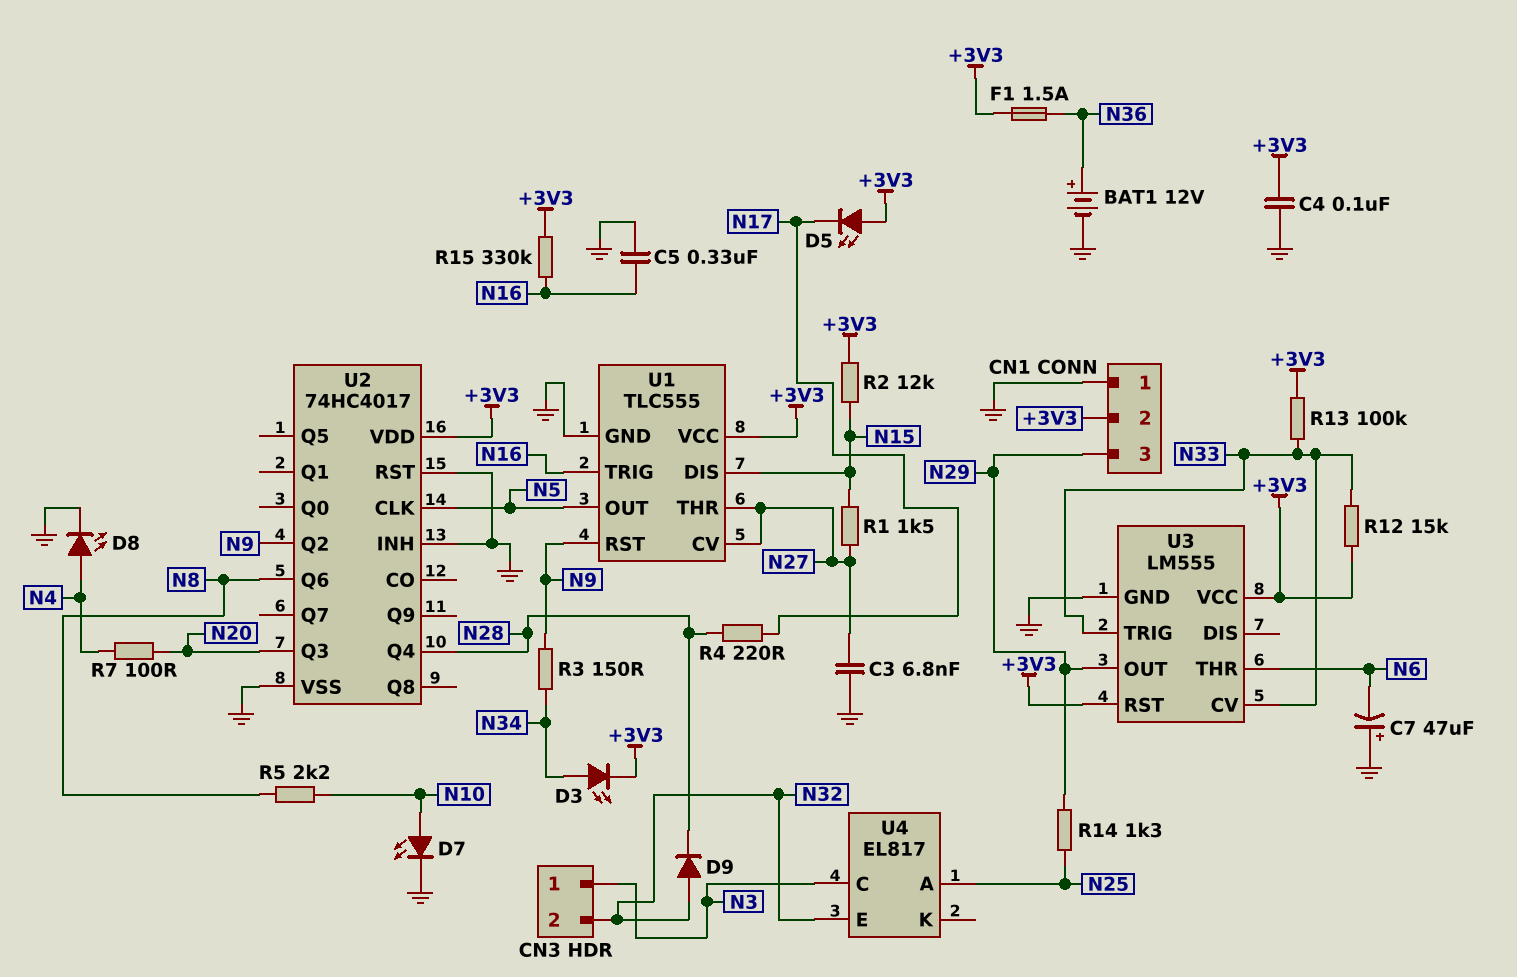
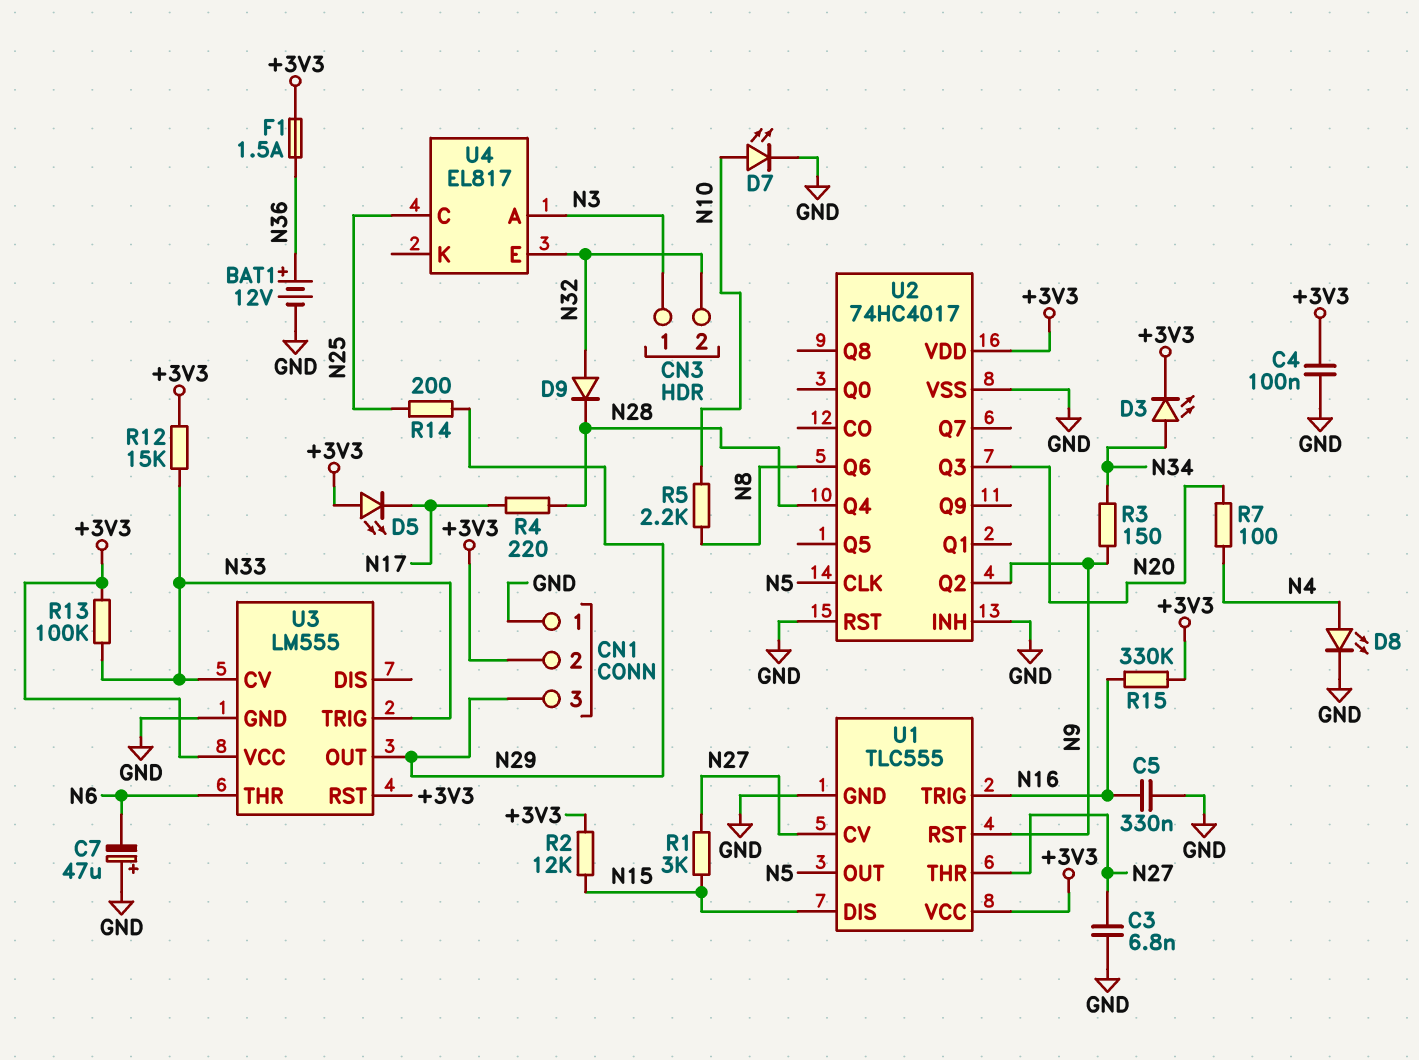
R1: 1.5k (N15, N27) -> 3k (N15, N27)
R14: 1.3k (N25, N29) -> 200 (N25, N29)
U4 pin A: N25 -> N3
U4 pin C: N3 -> N25

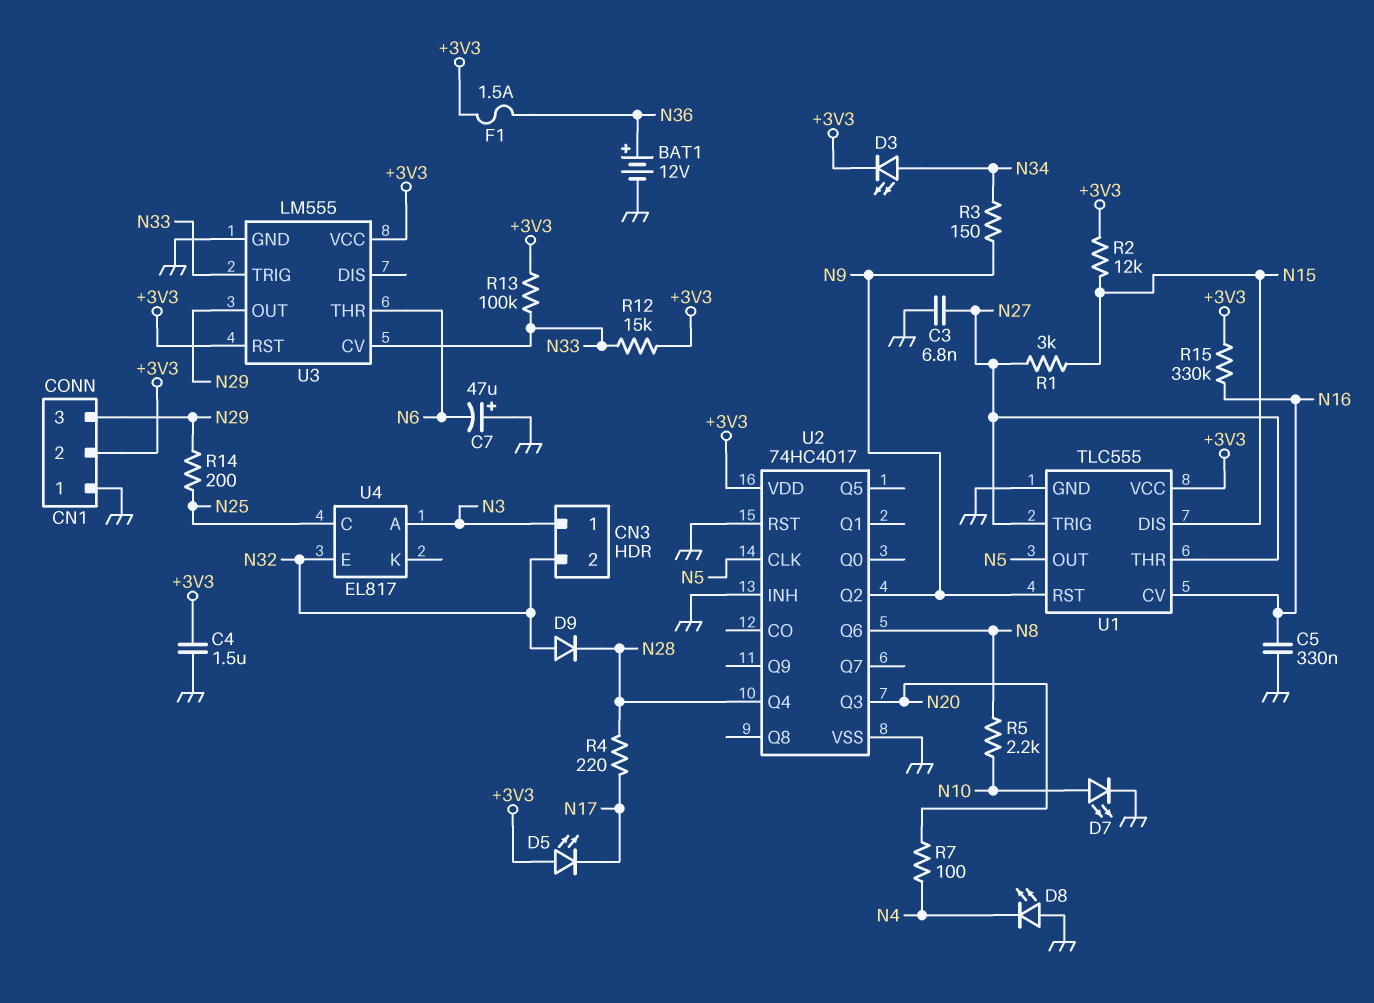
C4: 100nF (+3V3, GND) -> 1.5uF (+3V3, GND)
D8: LED (A N4, K GND) -> LED (A GND, K N4)
U1 pin CV: N27 -> N16
U1 pin TRIG: N16 -> N27

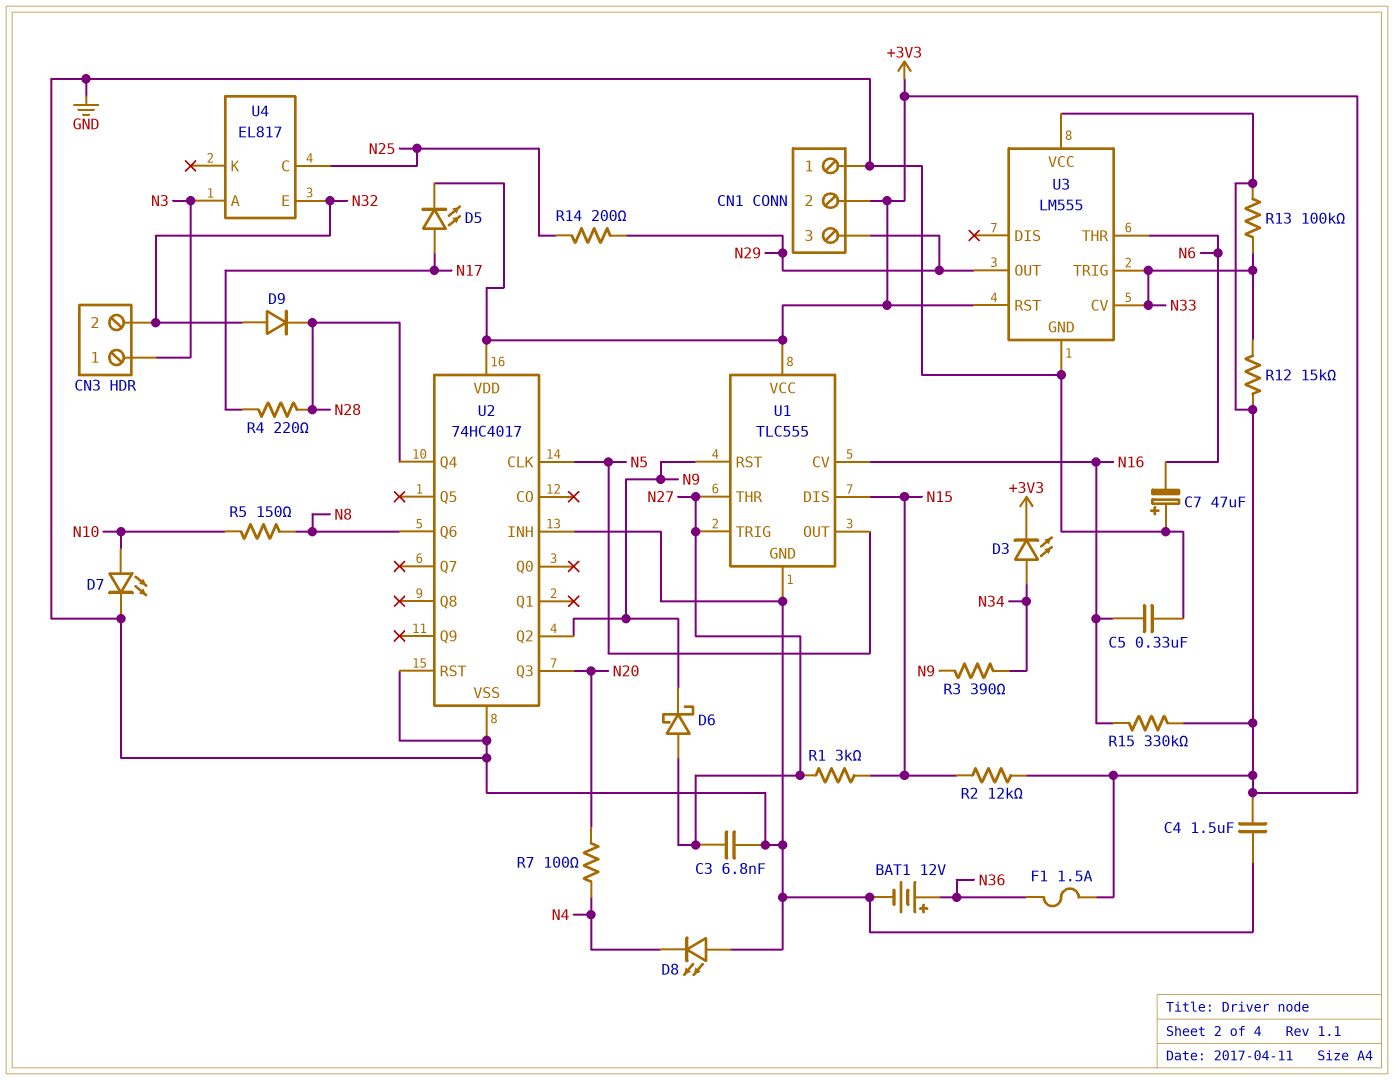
D5: LED (A +3V3, K N17) -> LED (A N17, K +3V3)
D6: none -> schottky (A N27, K N9)
R3: 150 (N9, N34) -> 390 (N9, N34)
R5: 2.2k (N8, N10) -> 150 (N8, N10)

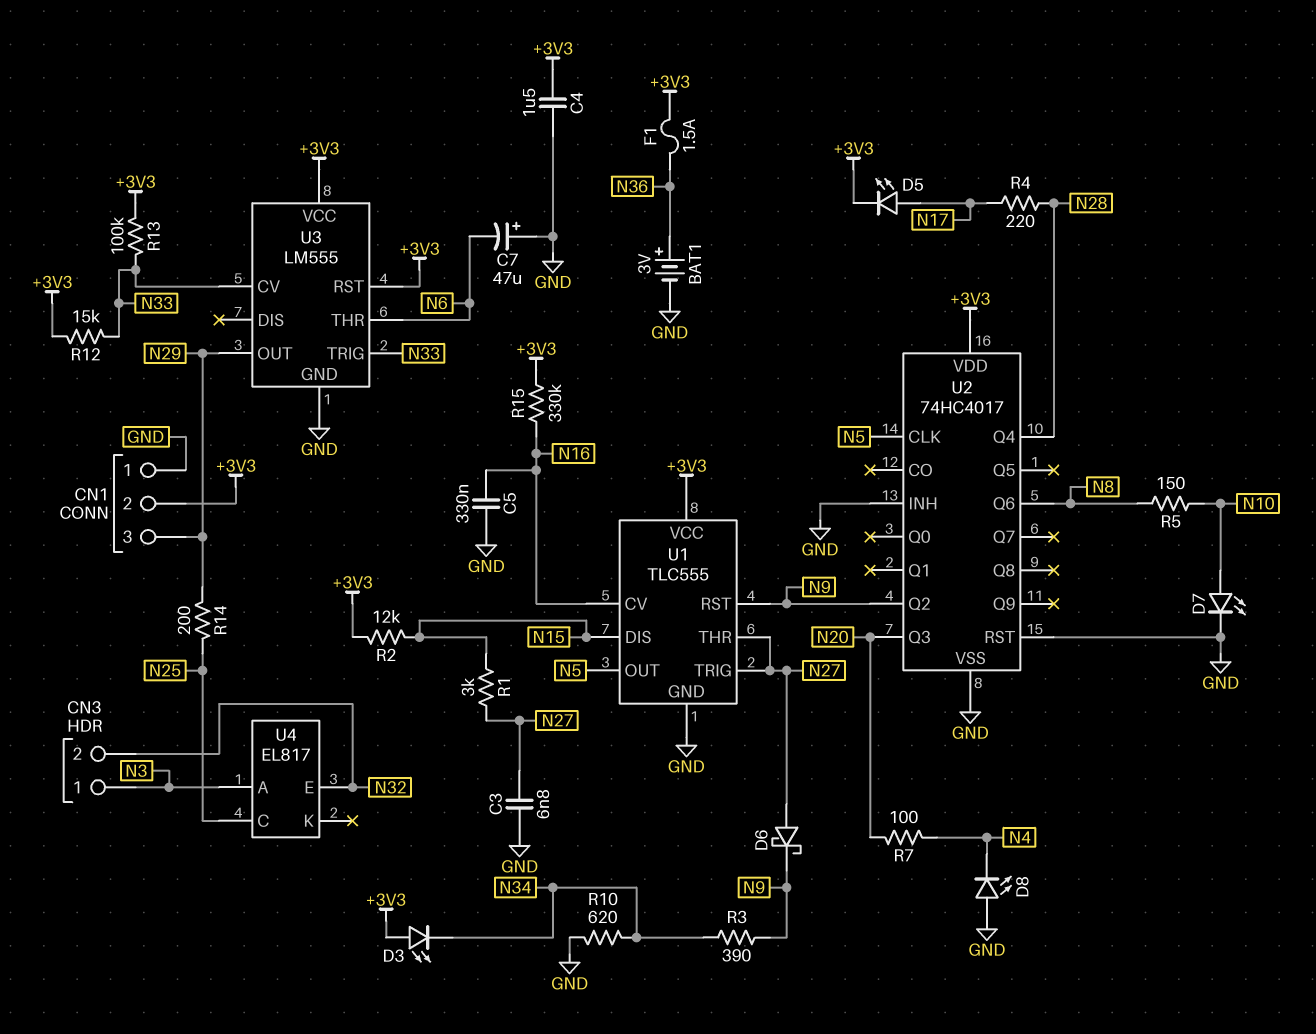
BAT1: 12V (plus N36, minus GND) -> 3V (plus N36, minus GND)
D3: LED (A N34, K +3V3) -> LED (A +3V3, K N34)
D9: diode (A N32, K N28) -> none
R10: none -> 620 (GND, N34)

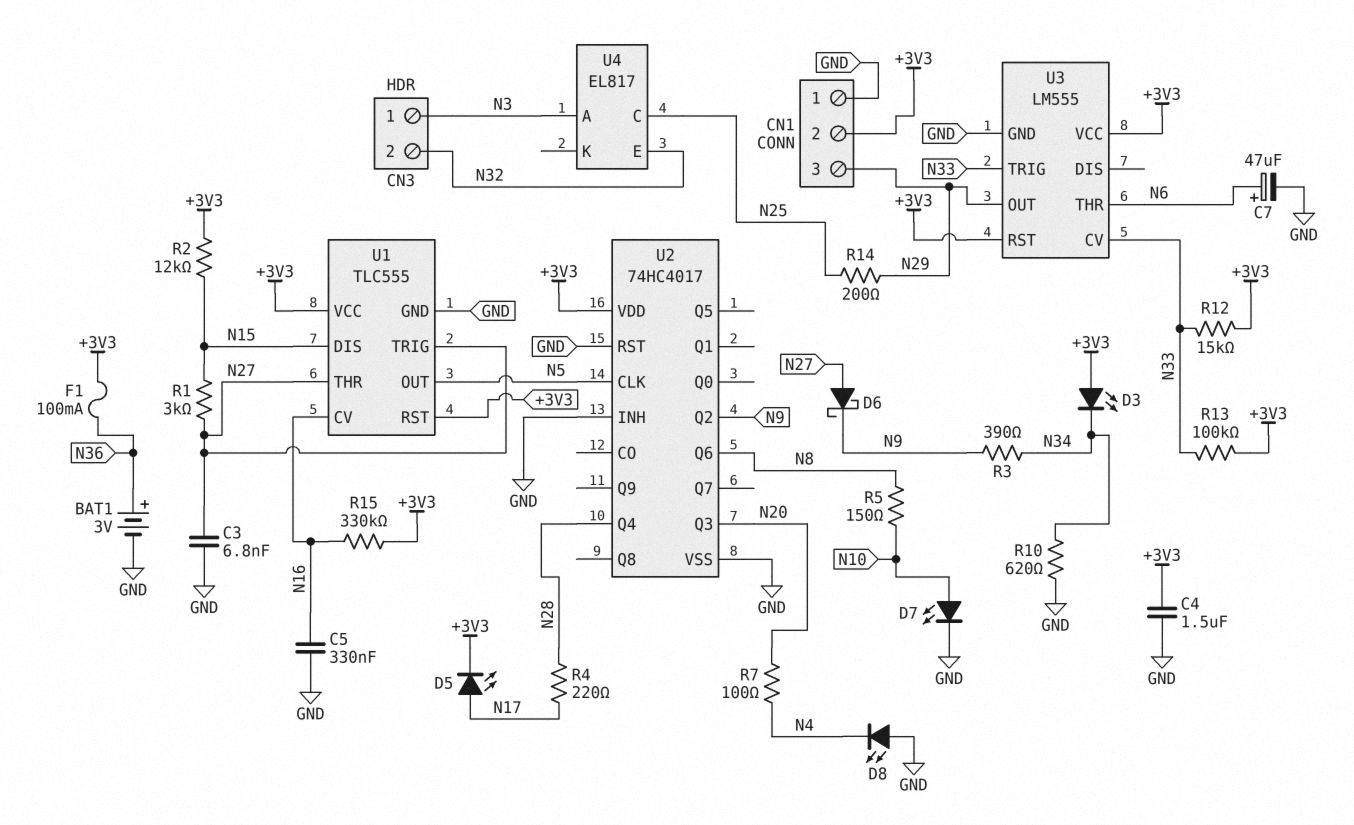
C7: 47uF (plus GND, minus N6) -> 47uF (plus N6, minus GND)
F1: 1.5A (+3V3, N36) -> 100mA (+3V3, N36)
U1 pin RST: N9 -> +3V3

